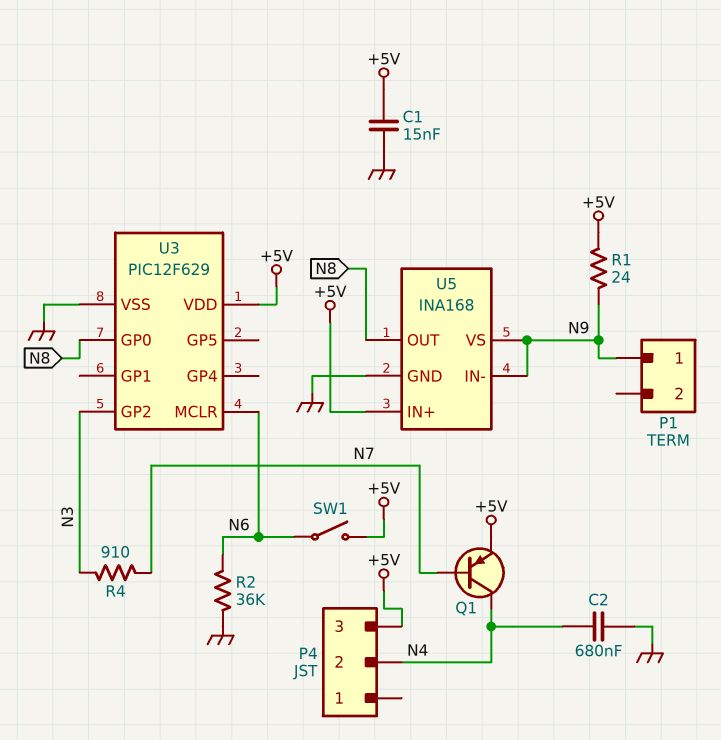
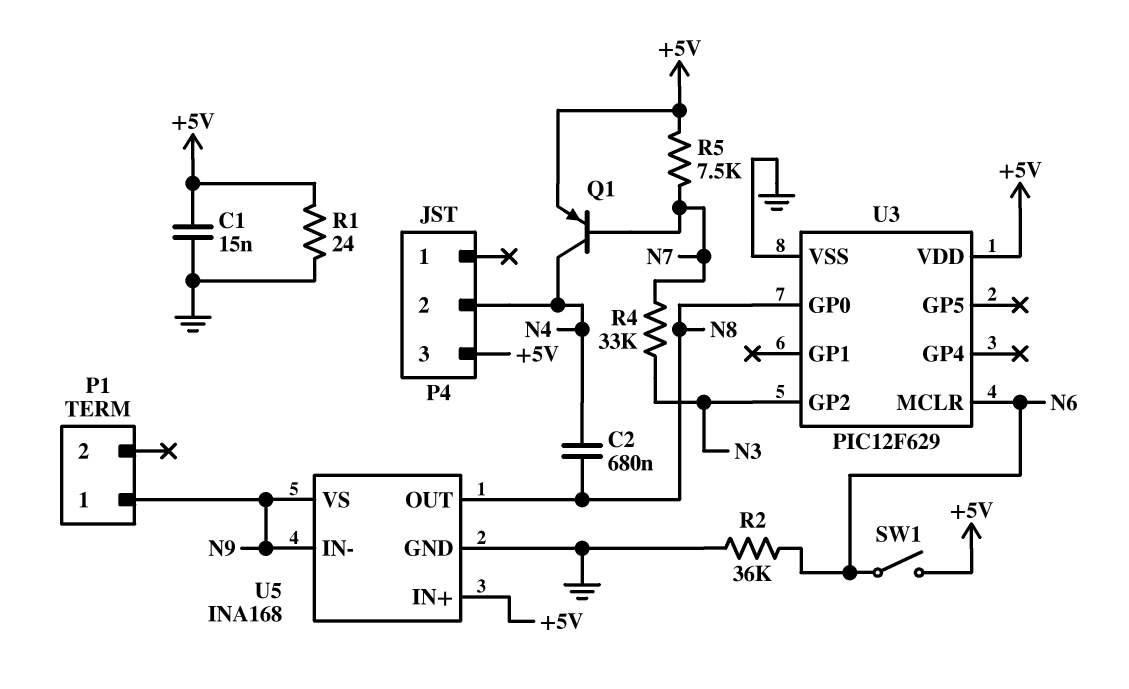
C2: 680nF (GND, N4) -> 680nF (N4, N8)
R1: 24 (+5V, N9) -> 24 (+5V, GND)
R4: 910 (N3, N7) -> 33k (N3, N7)
R5: none -> 7.5k (+5V, N7)

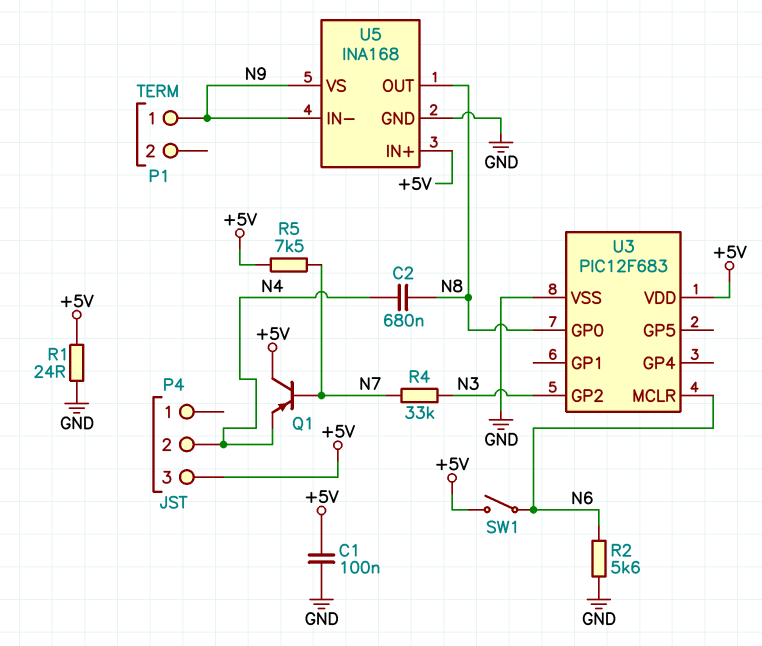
C1: 15nF (+5V, GND) -> 100nF (+5V, GND)
Q1: PNP (B N7, C N4, E +5V) -> PNP (B N7, C +5V, E N4)
R2: 36k (GND, N6) -> 5.6k (GND, N6)
U3: PIC12F629 -> PIC12F683

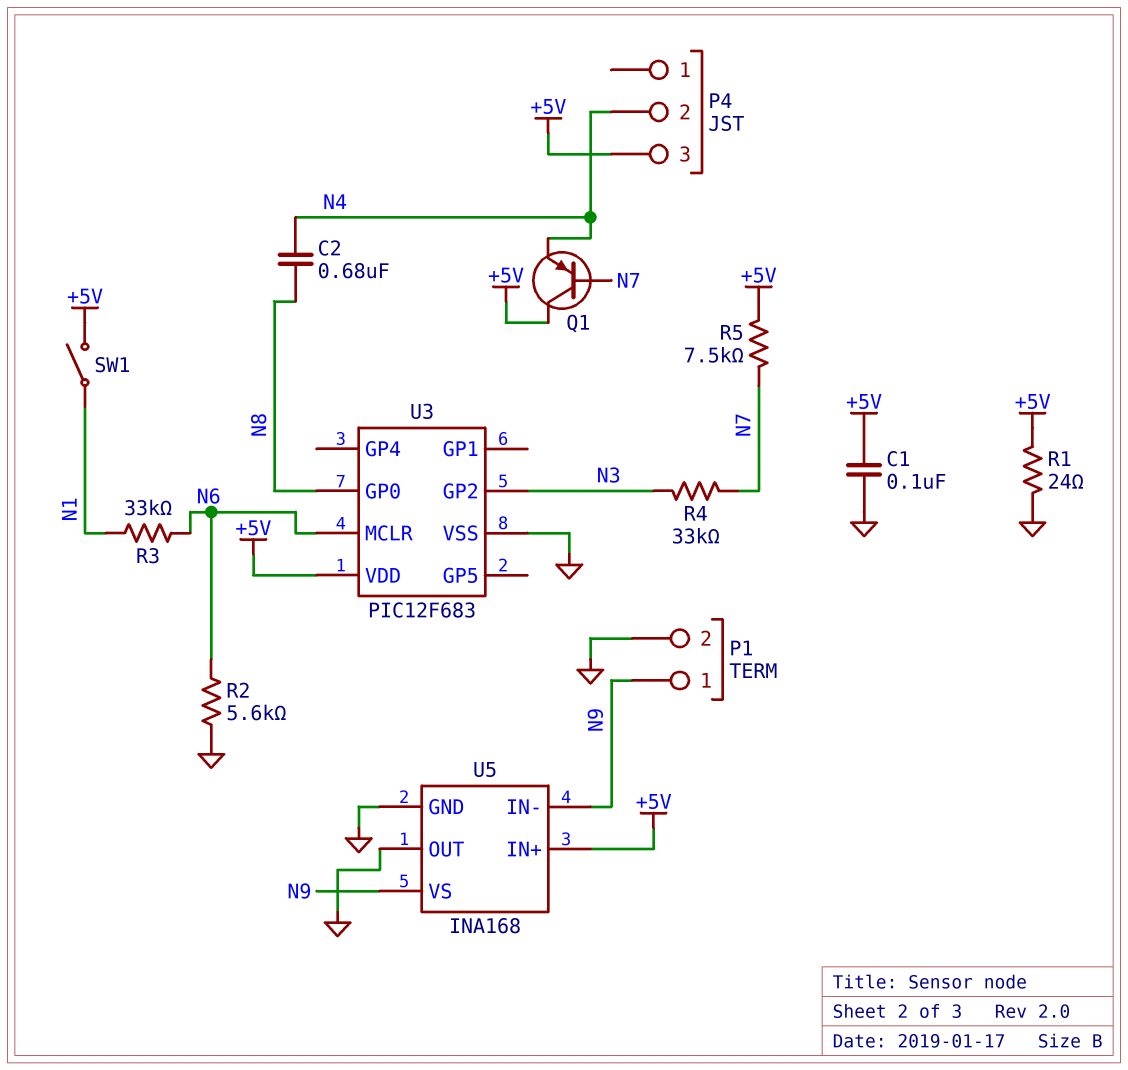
P1 pin 2: none -> GND
R3: none -> 33k (N1, N6)
SW1: switch (+5V, N6) -> switch (+5V, N1)
U5 pin OUT: N8 -> GND

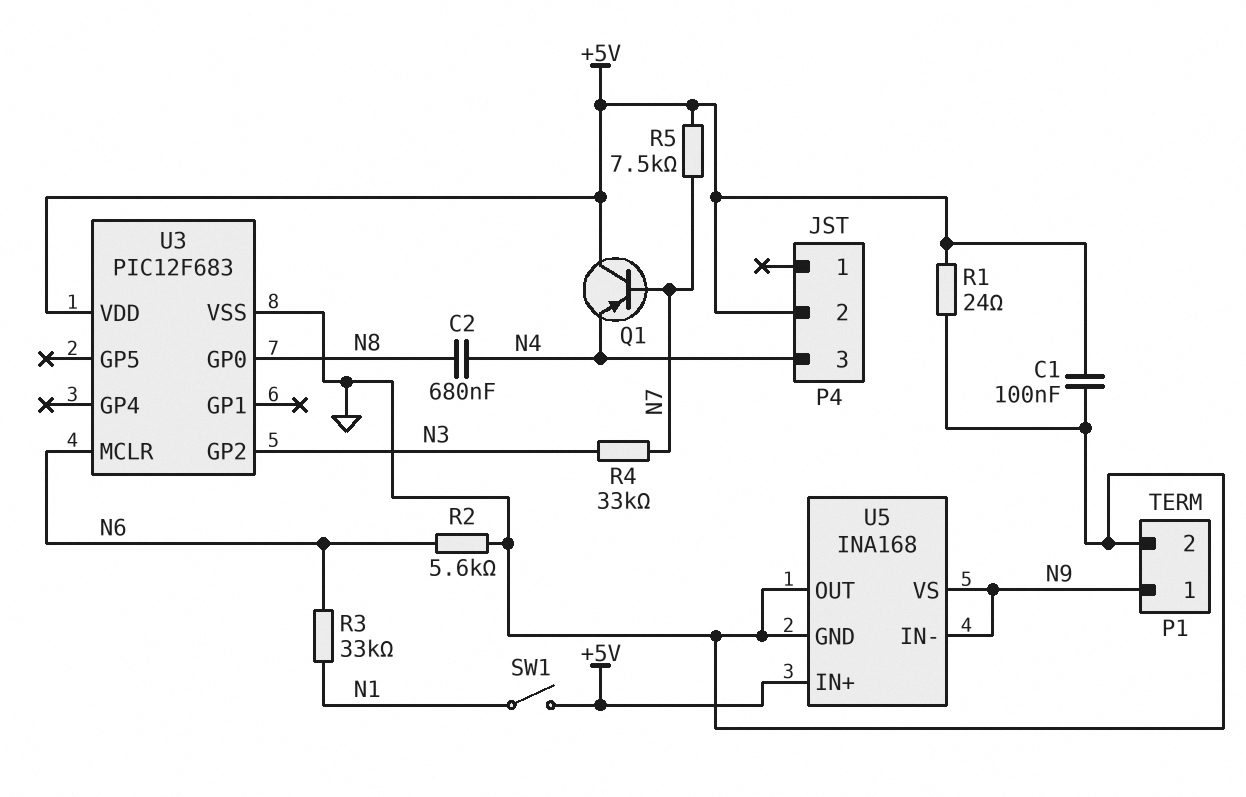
P4 pin 2: N4 -> +5V
P4 pin 3: +5V -> N4

